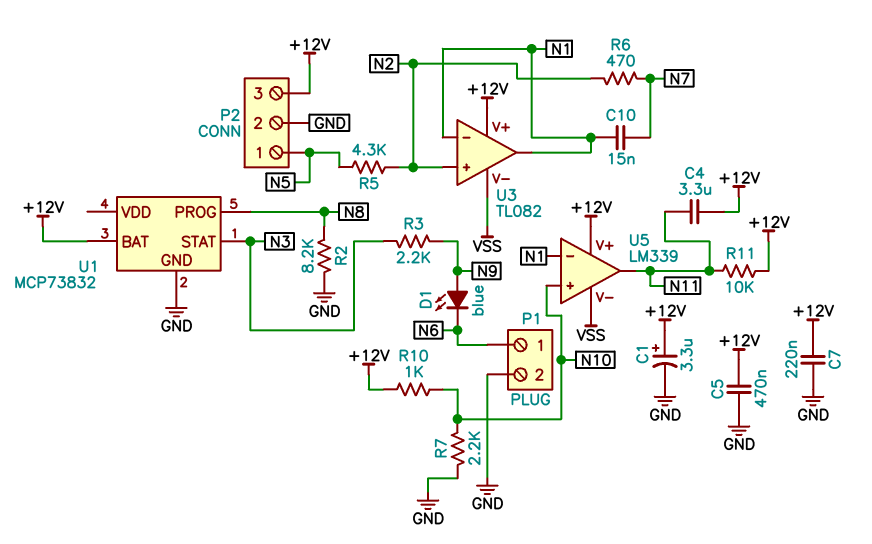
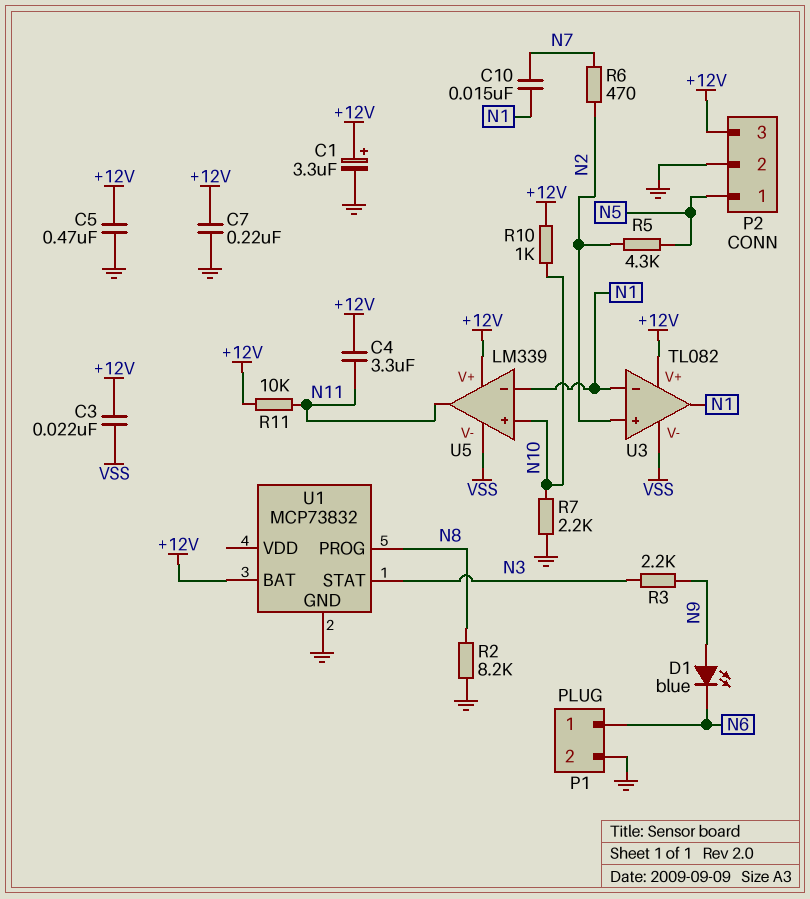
C3: none -> 22nF (+12V, VSS)

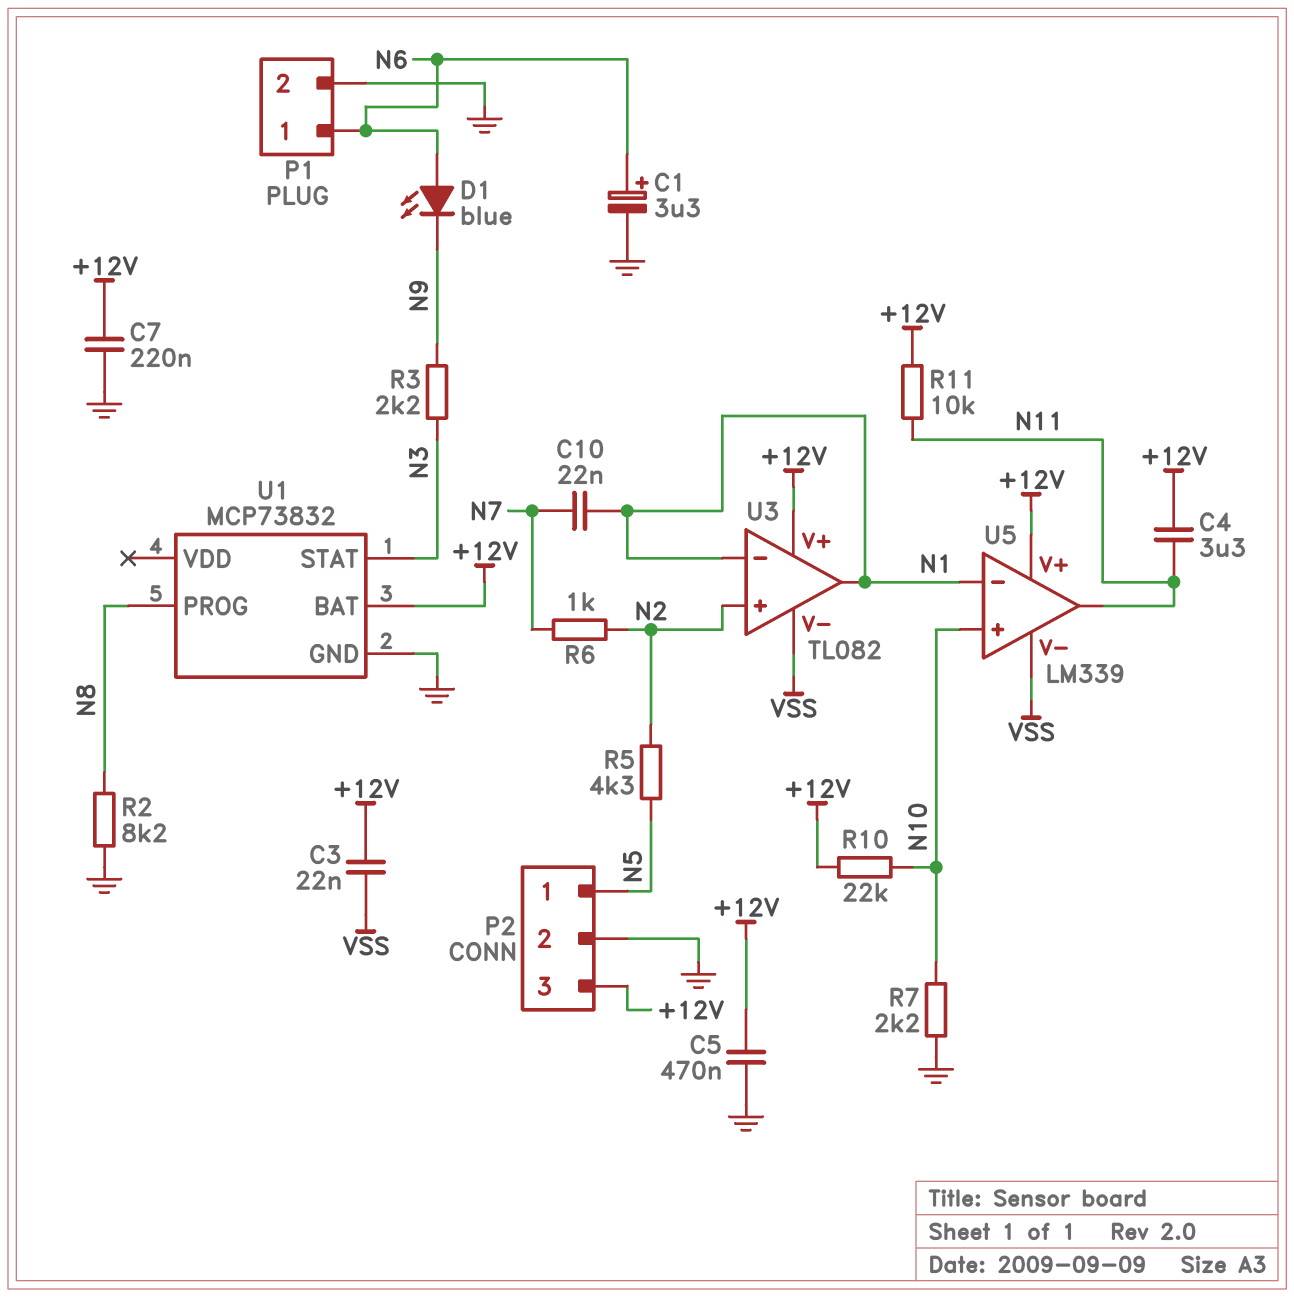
C1: 3.3uF (plus +12V, minus GND) -> 3.3uF (plus N6, minus GND)
C10: 15nF (N1, N7) -> 22nF (N1, N7)
D1: LED blue (A N9, K N6) -> LED blue (A N6, K N9)
R6: 470 (N2, N7) -> 1k (N2, N7)
R10: 1k (+12V, N10) -> 22k (+12V, N10)

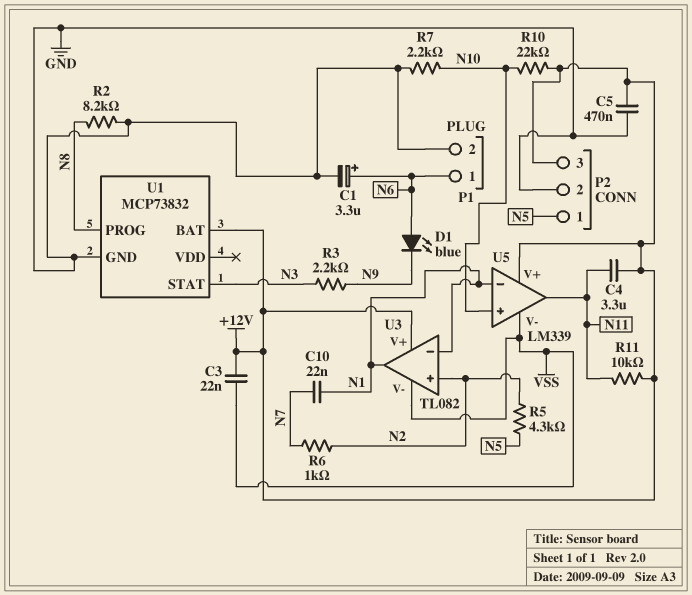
C7: 220nF (+12V, GND) -> none

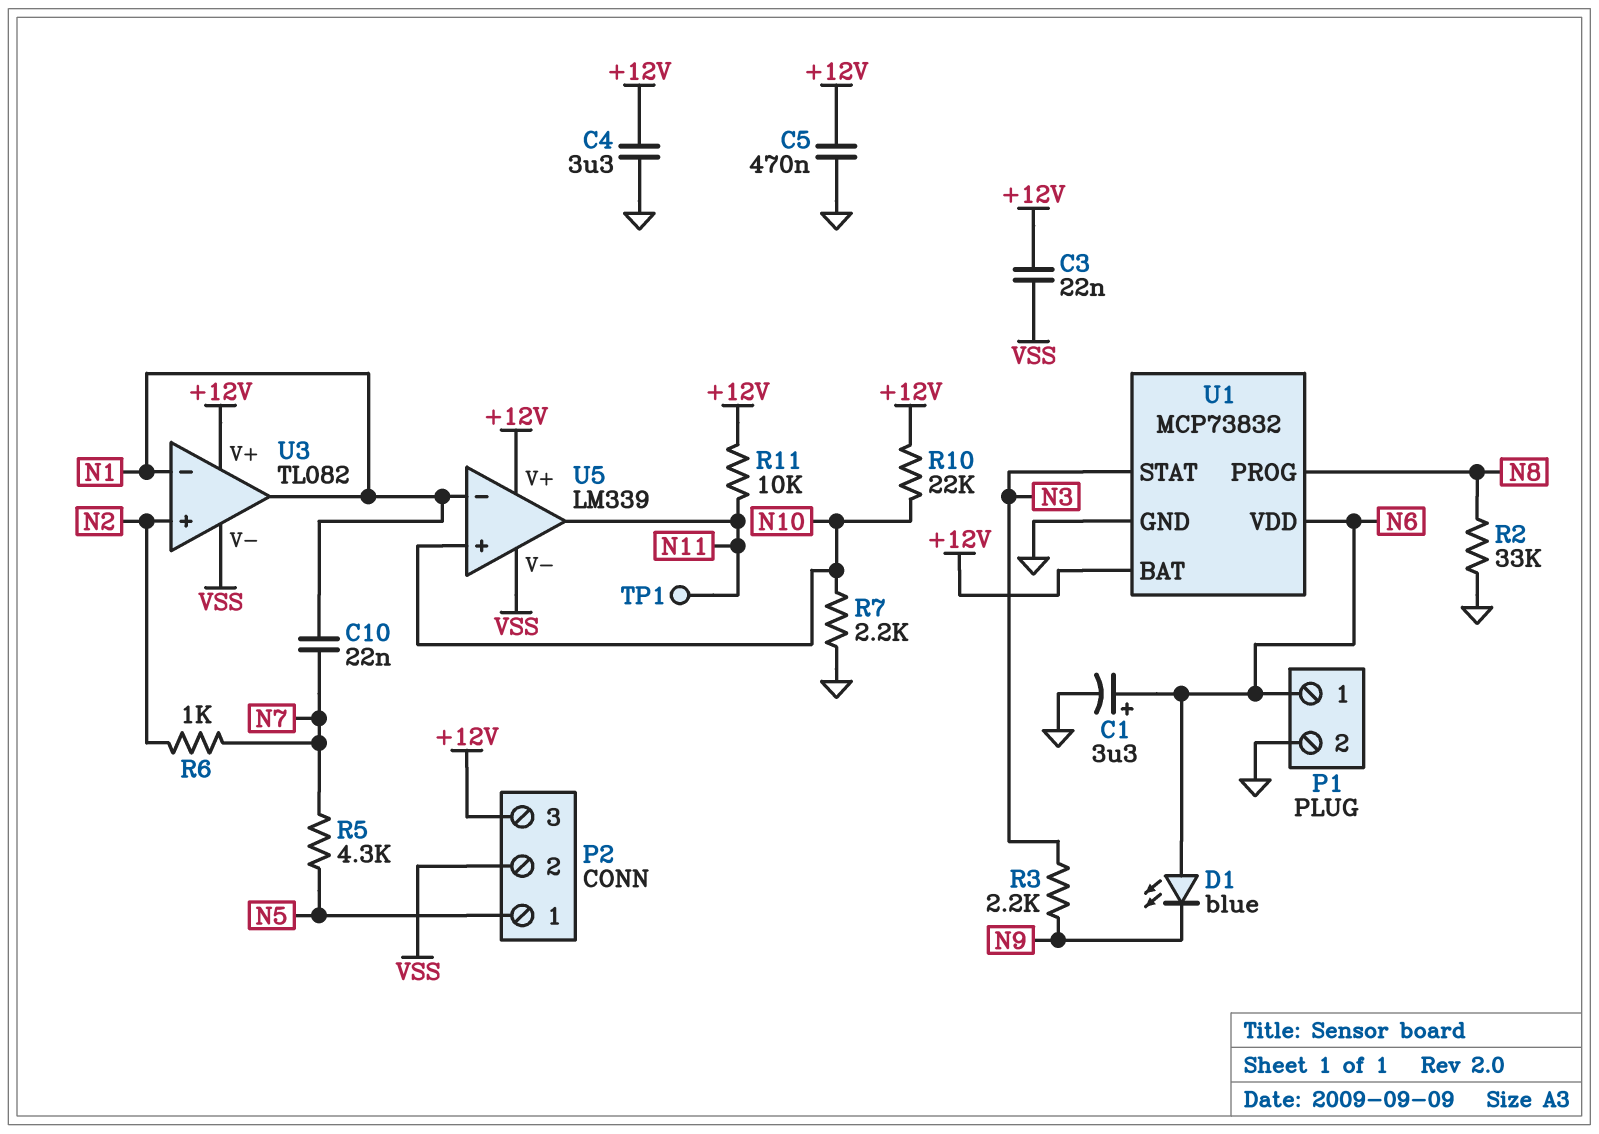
C4: 3.3uF (+12V, N11) -> 3.3uF (+12V, GND)
P2 pin 2: GND -> VSS
R2: 8.2k (GND, N8) -> 33k (GND, N8)
R5: 4.3k (N2, N5) -> 4.3k (N5, N7)
TP1: none -> test point (N11)
U1 pin VDD: none -> N6

